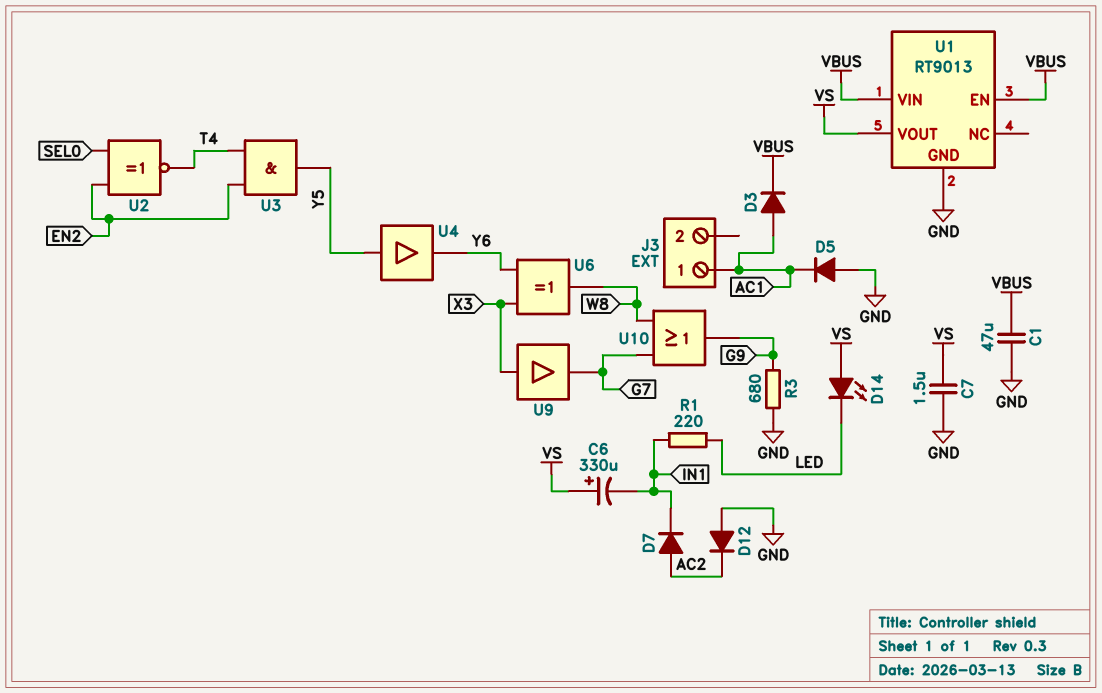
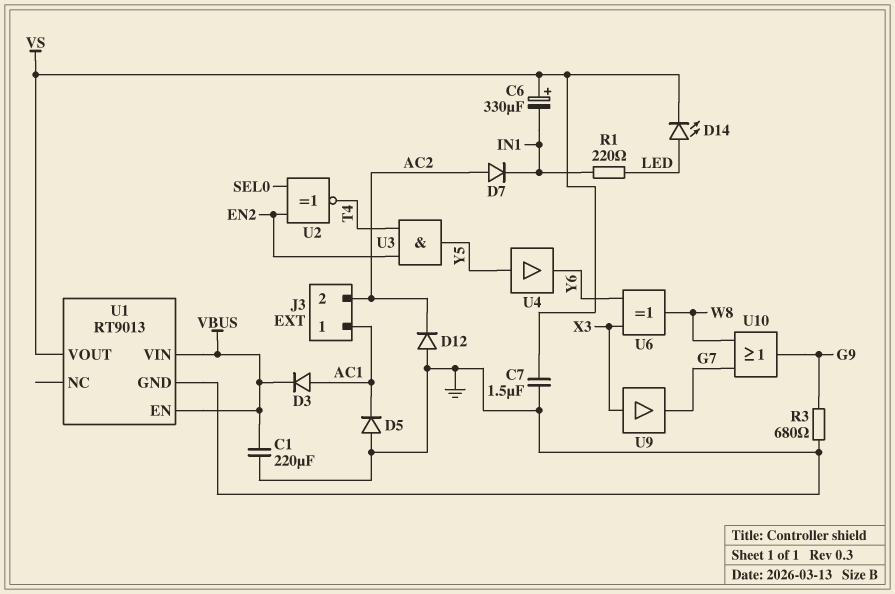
C1: 47uF (GND, VBUS) -> 220uF (GND, VBUS)
D14: LED (A VS, K LED) -> LED (A LED, K VS)
J3 pin 2: none -> AC2

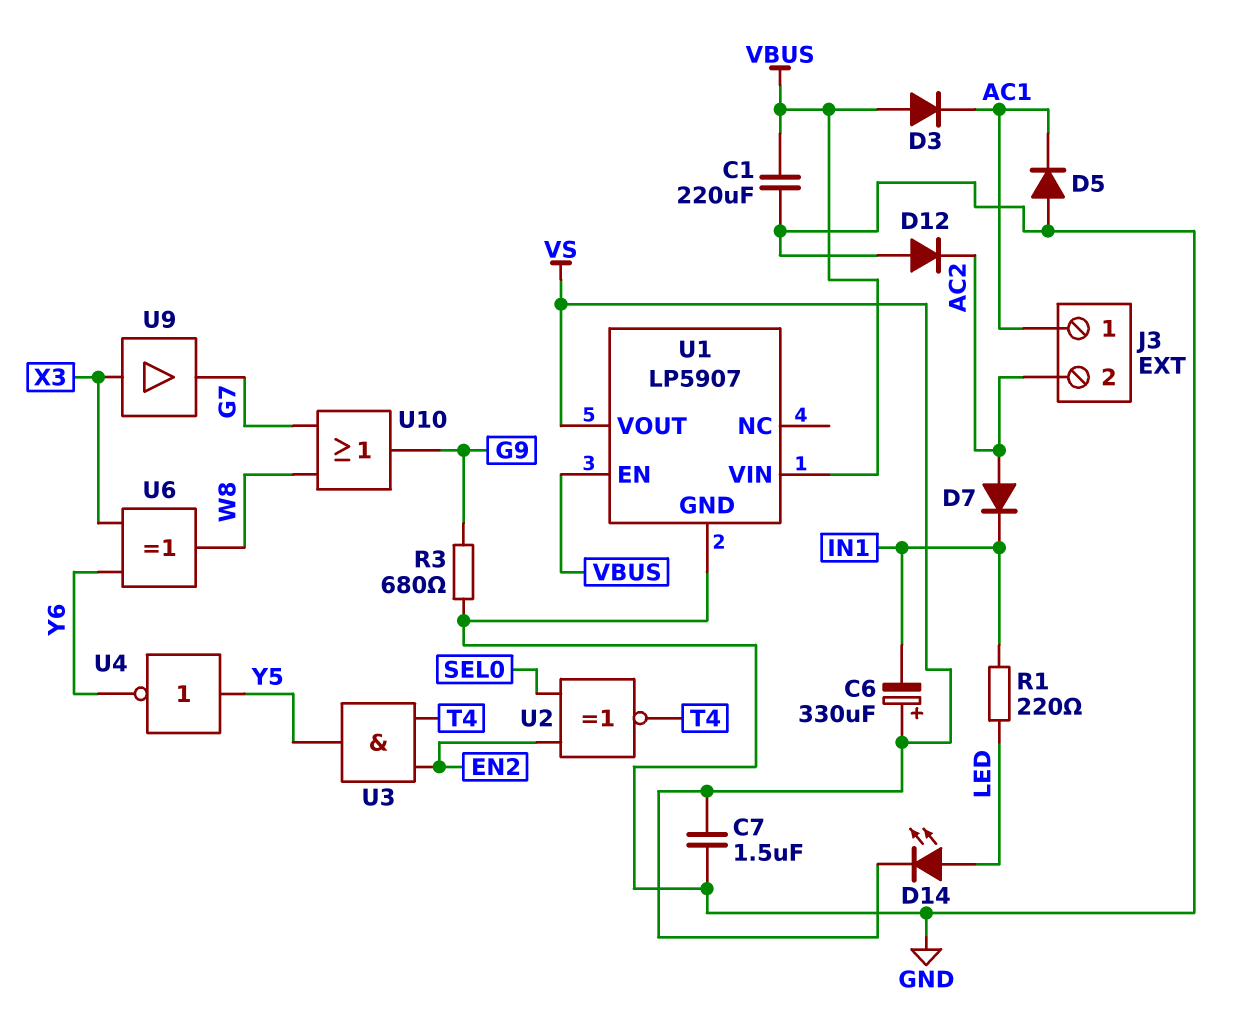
D3: diode (A AC1, K VBUS) -> diode (A VBUS, K AC1)
U1: RT9013 -> LP5907
U4: buffer (in Y5, out Y6) -> NOT (in Y5, out Y6)

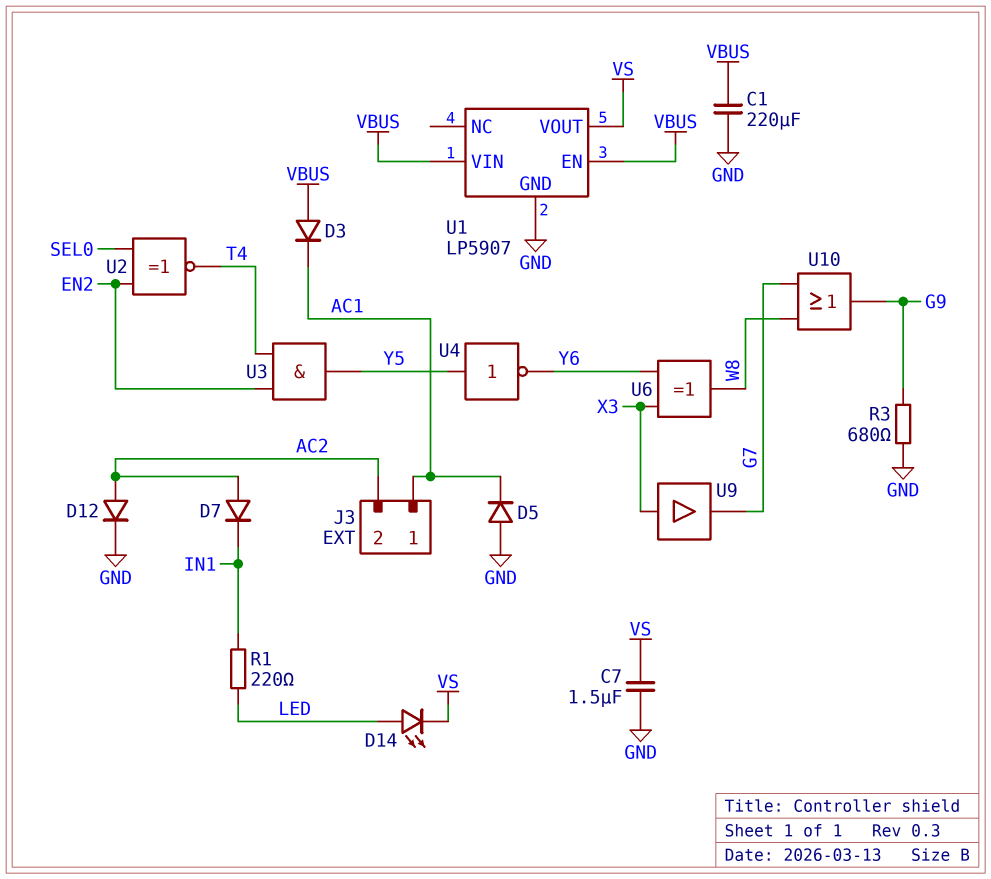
C6: 330uF (plus VS, minus IN1) -> none
D12: diode (A GND, K AC2) -> diode (A AC2, K GND)

